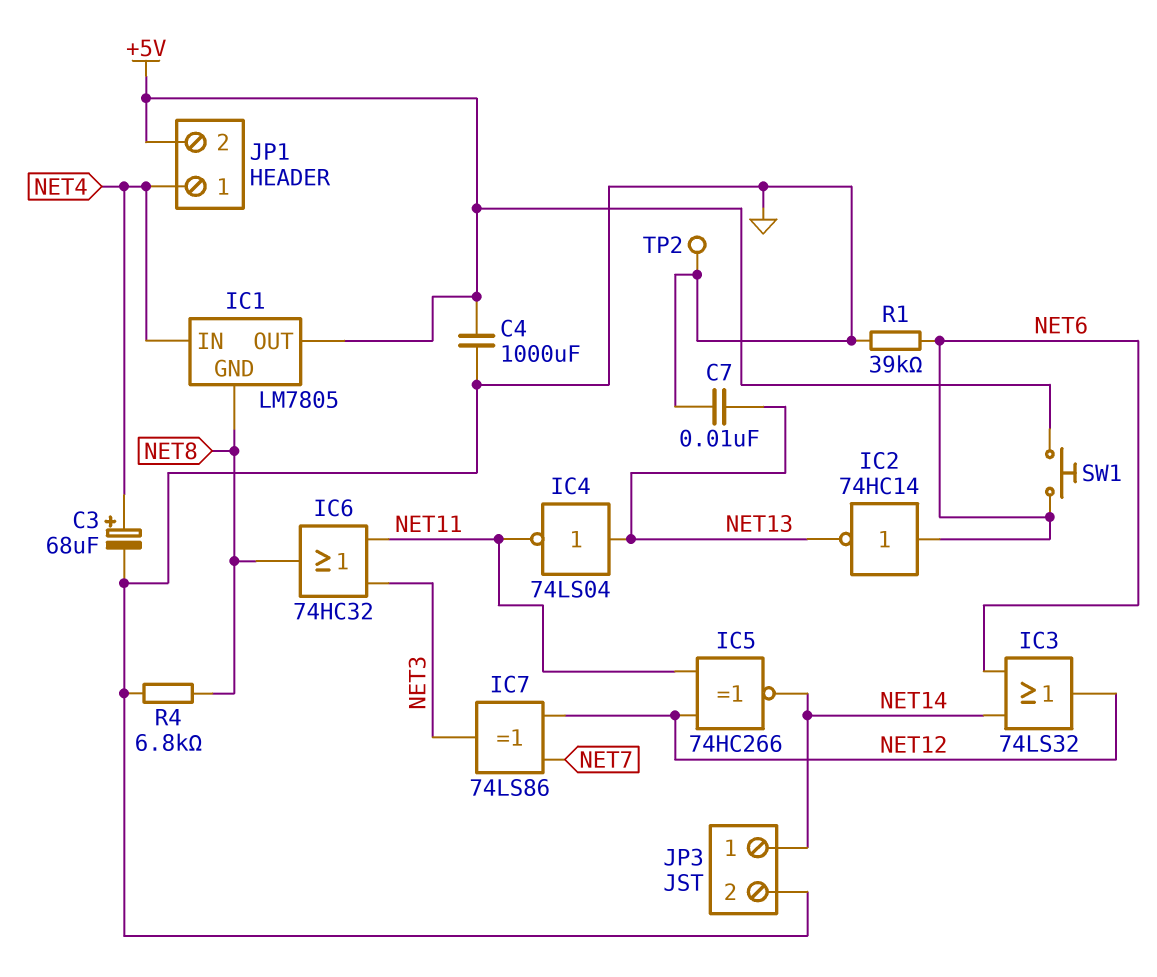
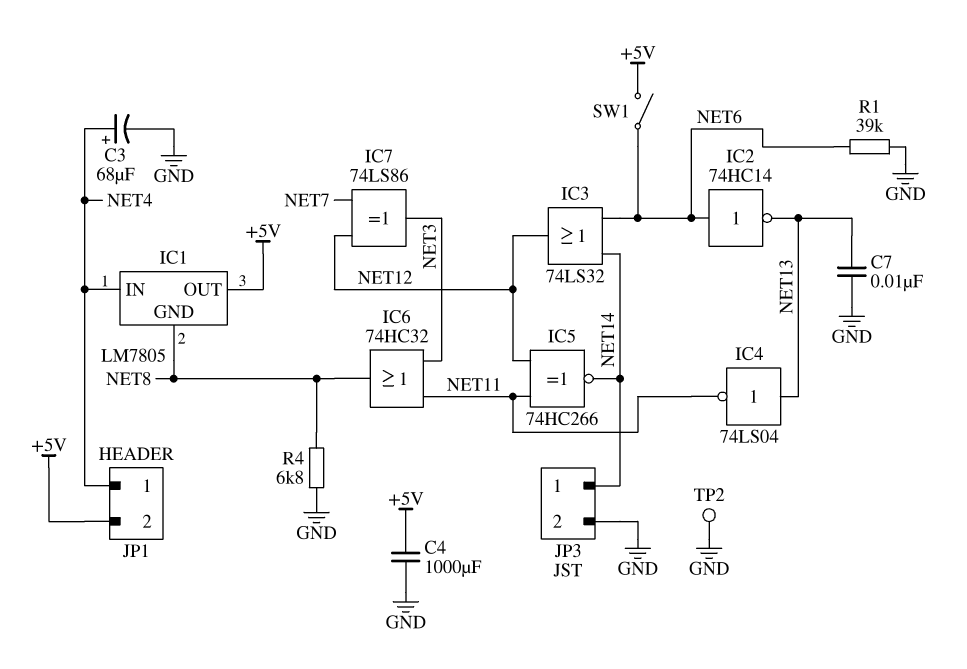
SW1: button (+5V, NET6) -> switch (+5V, NET6)

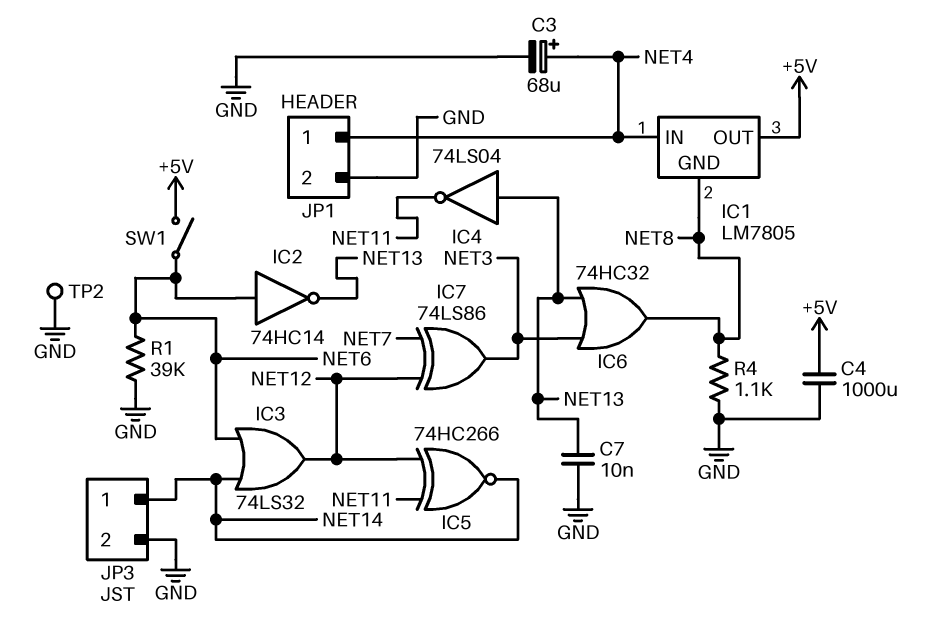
IC6: OR 74HC32 (in NET3, in NET11, out NET8) -> OR 74HC32 (in NET3, in NET13, out NET8)
JP1 pin 2: +5V -> GND
R4: 6.8k (GND, NET8) -> 1.1k (GND, NET8)

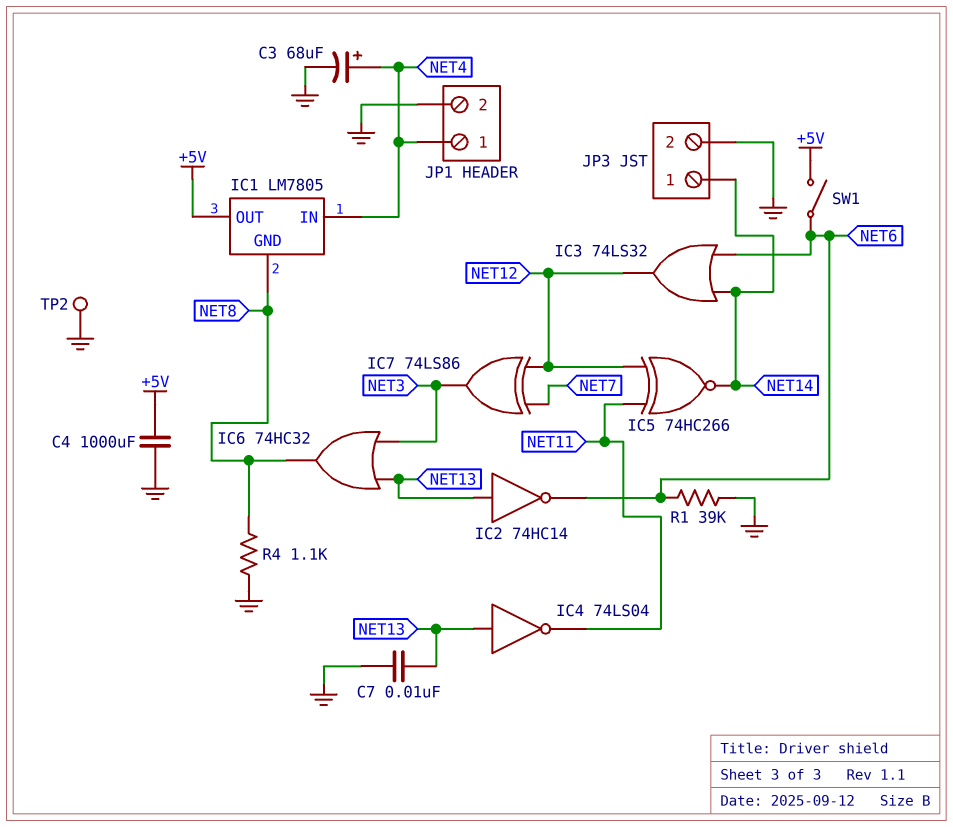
IC2: NOT 74HC14 (in NET6, out NET13) -> NOT 74HC14 (in NET13, out NET6)

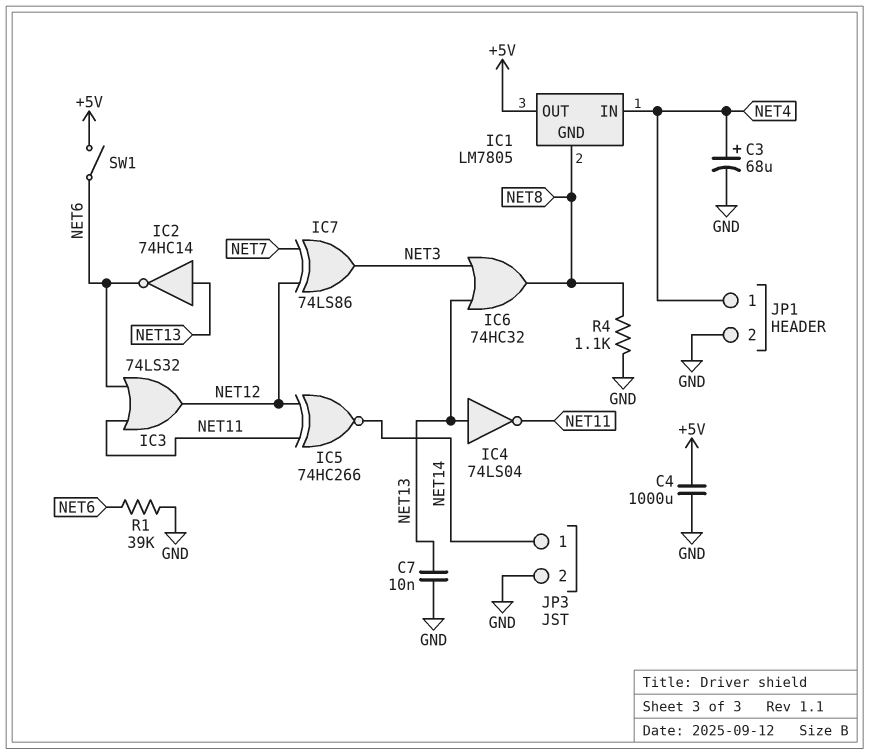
IC3: OR 74LS32 (in NET6, in NET14, out NET12) -> OR 74LS32 (in NET6, in NET11, out NET12)
TP2: test point (GND) -> none

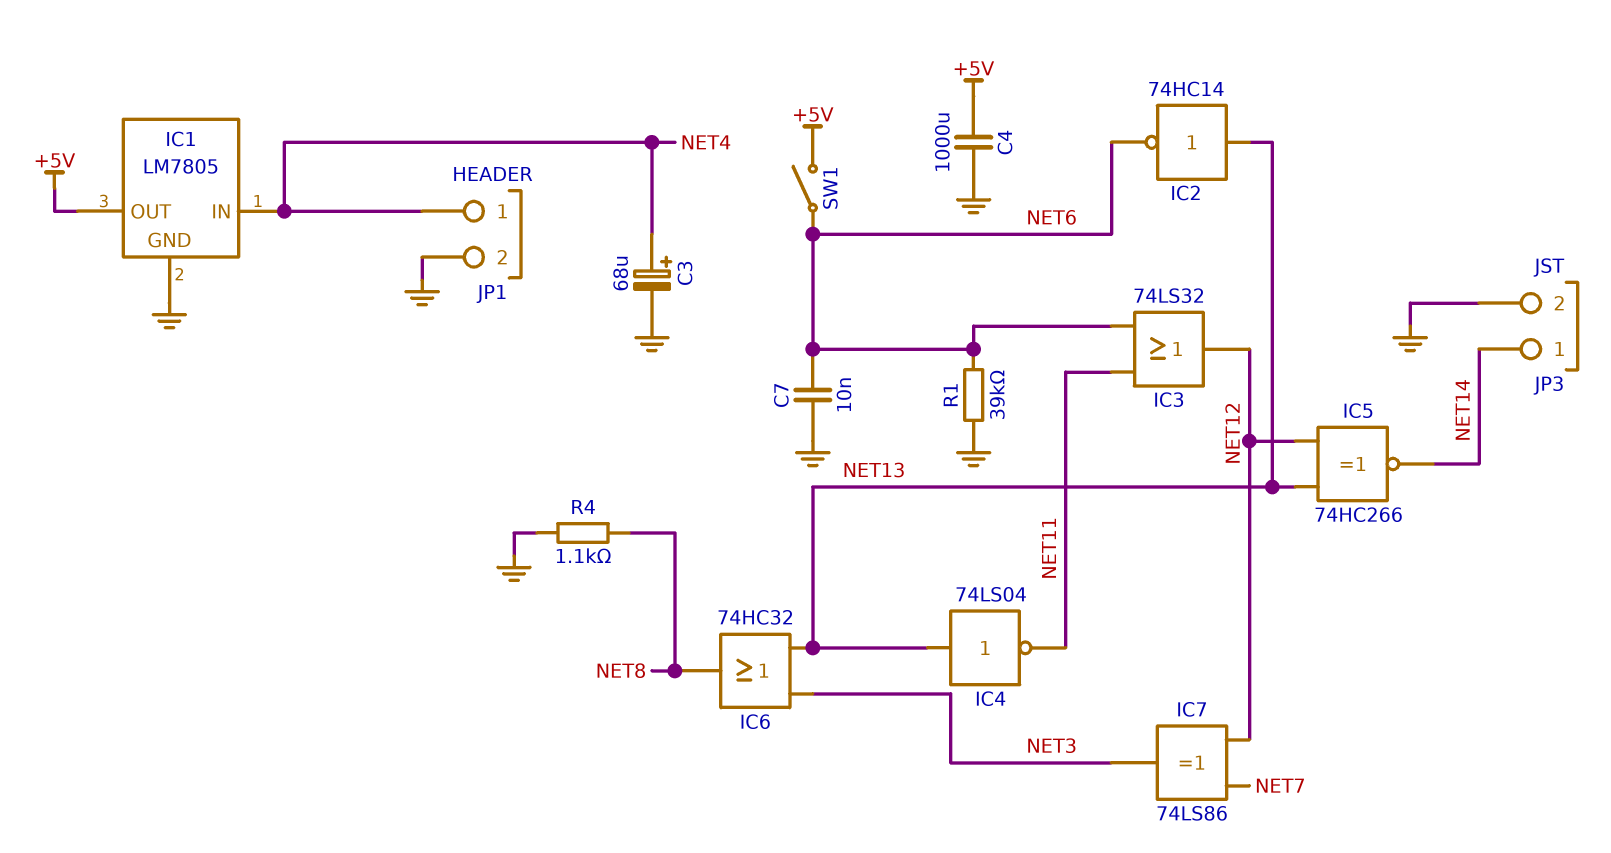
C7: 10nF (GND, NET13) -> 10nF (GND, NET6)
IC1 pin GND: NET8 -> GND
IC5: XNOR 74HC266 (in NET11, in NET12, out NET14) -> XNOR 74HC266 (in NET12, in NET13, out NET14)

